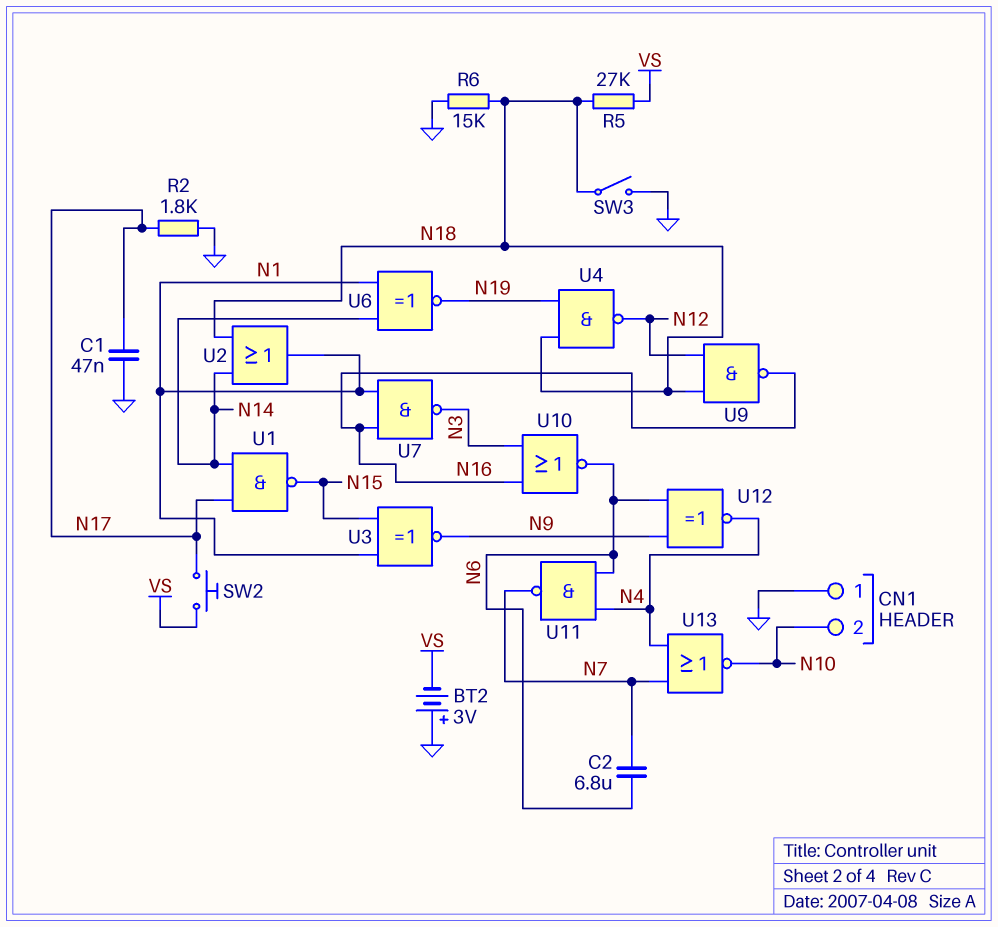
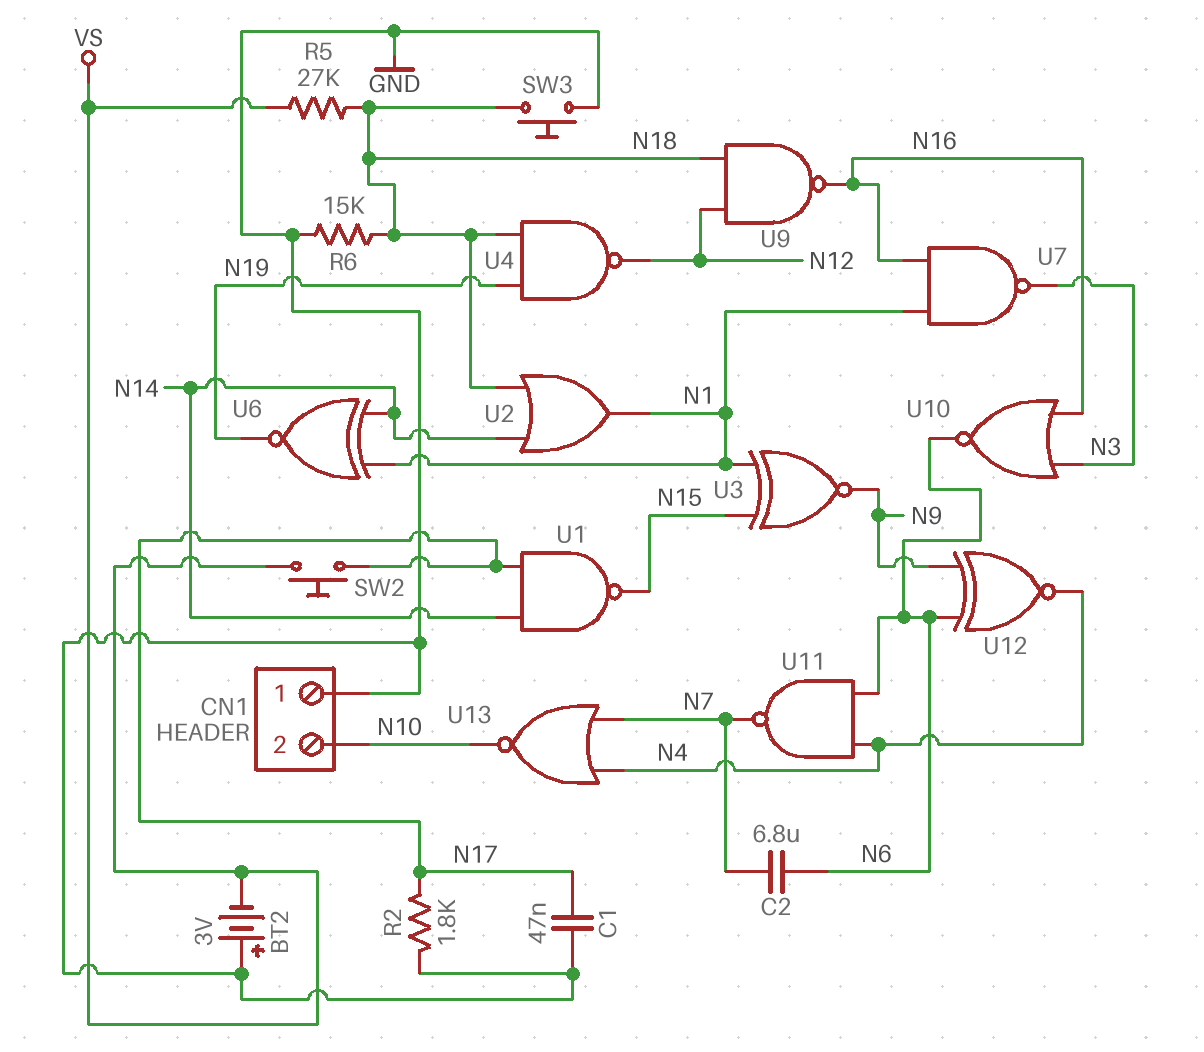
SW3: switch (GND, N18) -> button (GND, N18)

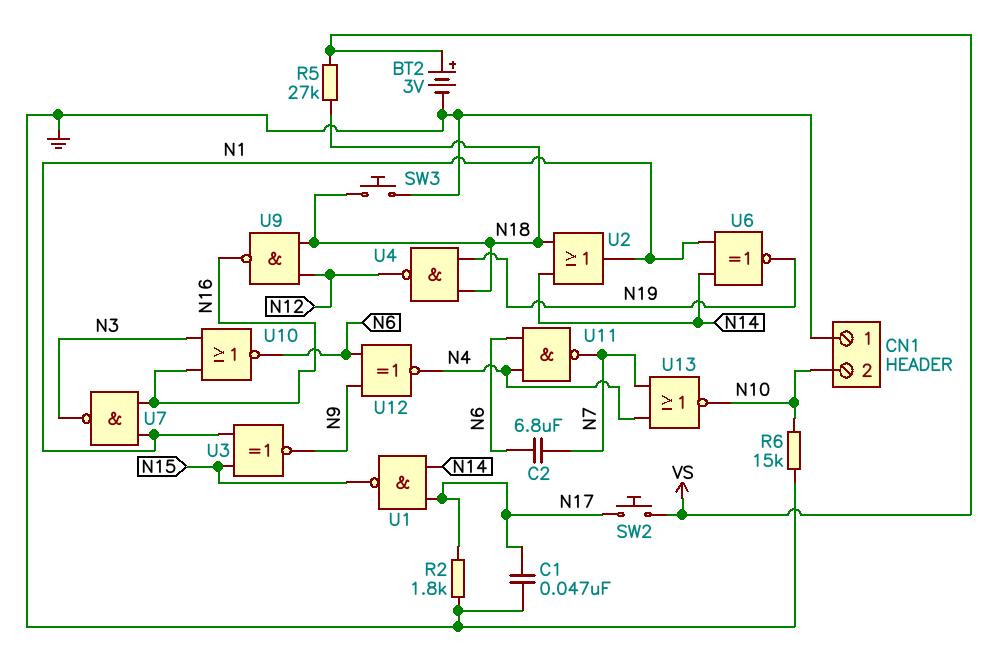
BT2: 3V (plus GND, minus VS) -> 3V (plus VS, minus GND)
R6: 15k (GND, N18) -> 15k (GND, N10)

